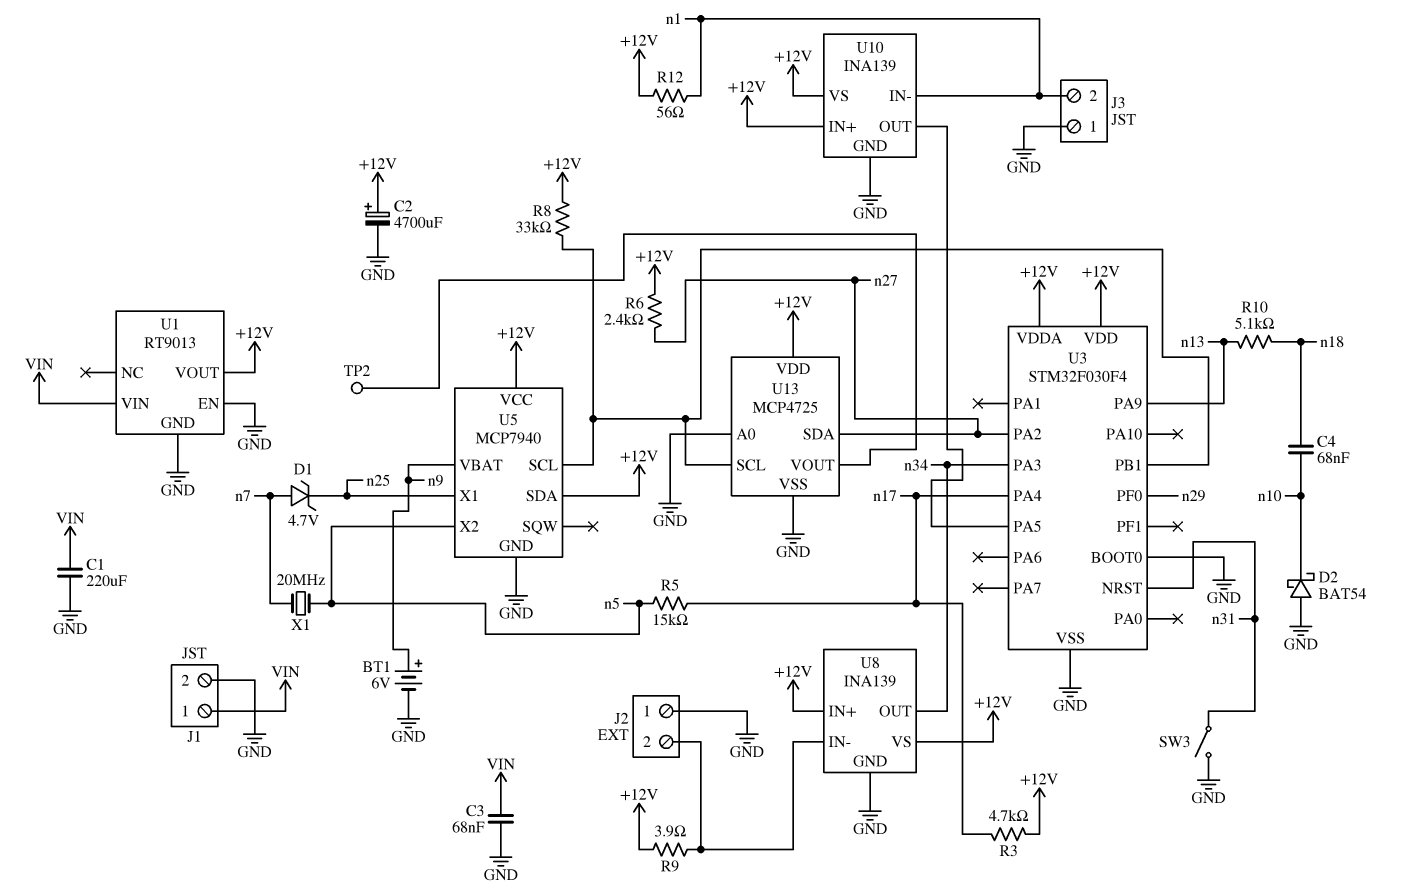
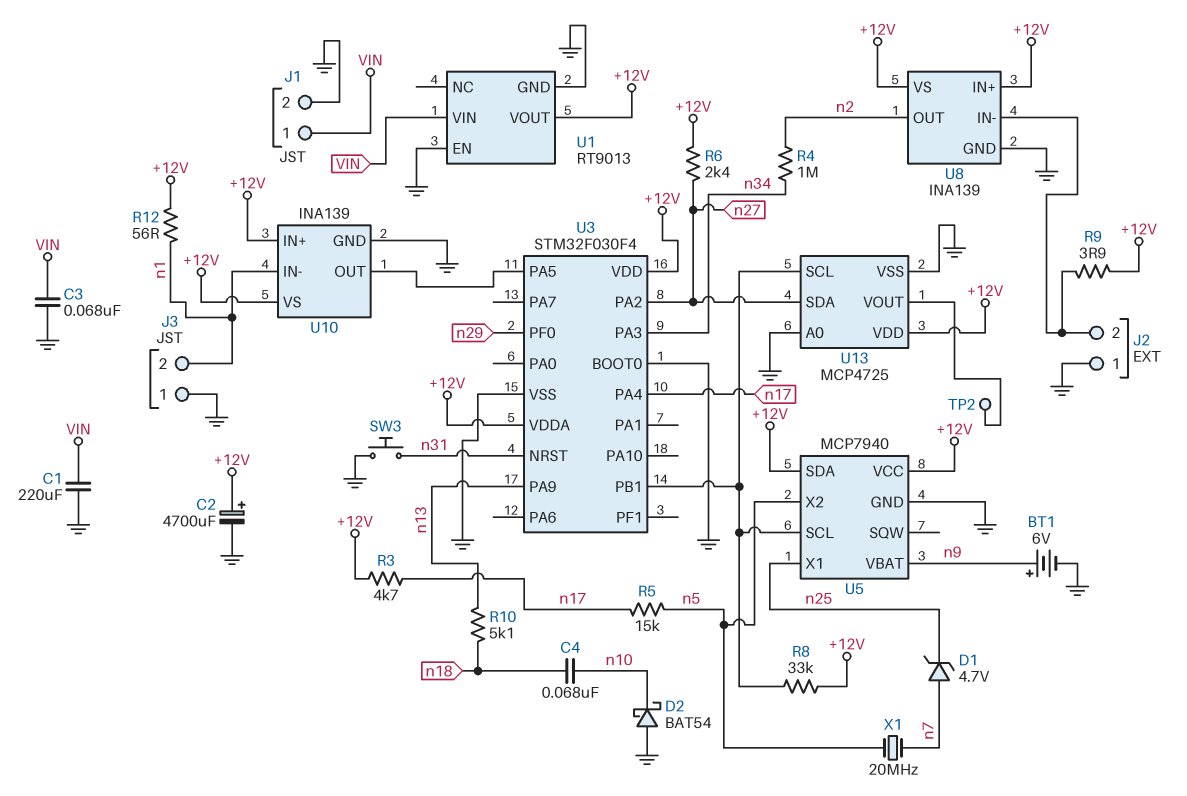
R4: none -> 1M (n2, n34)
SW3: switch (GND, n31) -> button (GND, n31)
U8 pin OUT: n34 -> n2

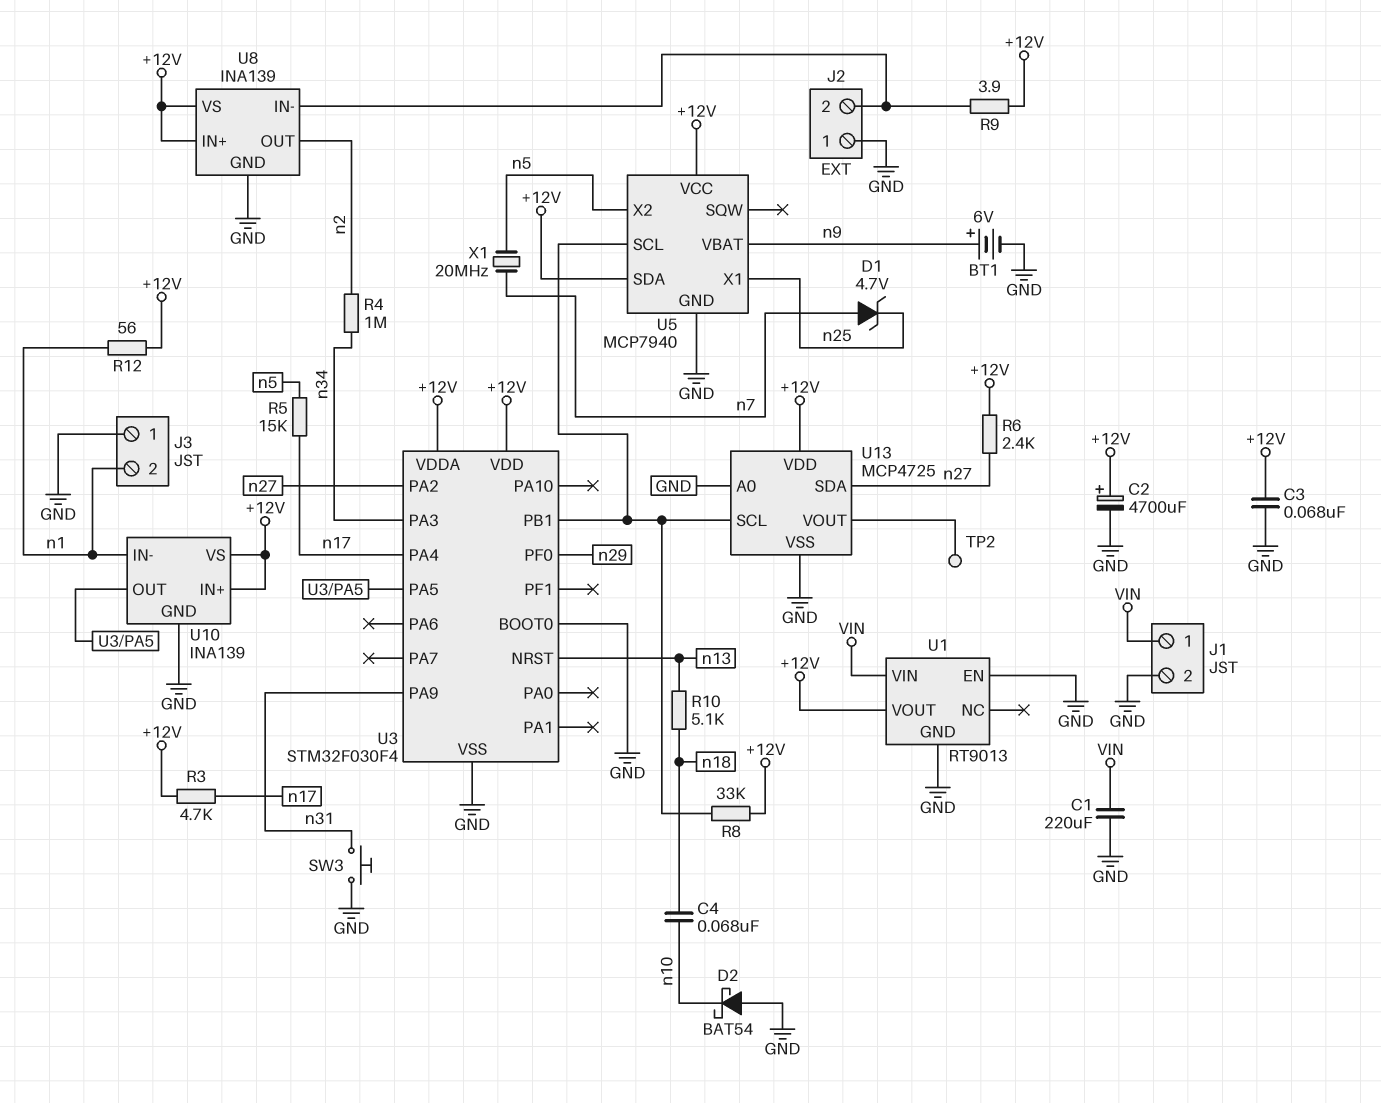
C3: 68nF (GND, VIN) -> 68nF (+12V, GND)
U3 pin NRST: n31 -> n13
U3 pin PA9: n13 -> n31

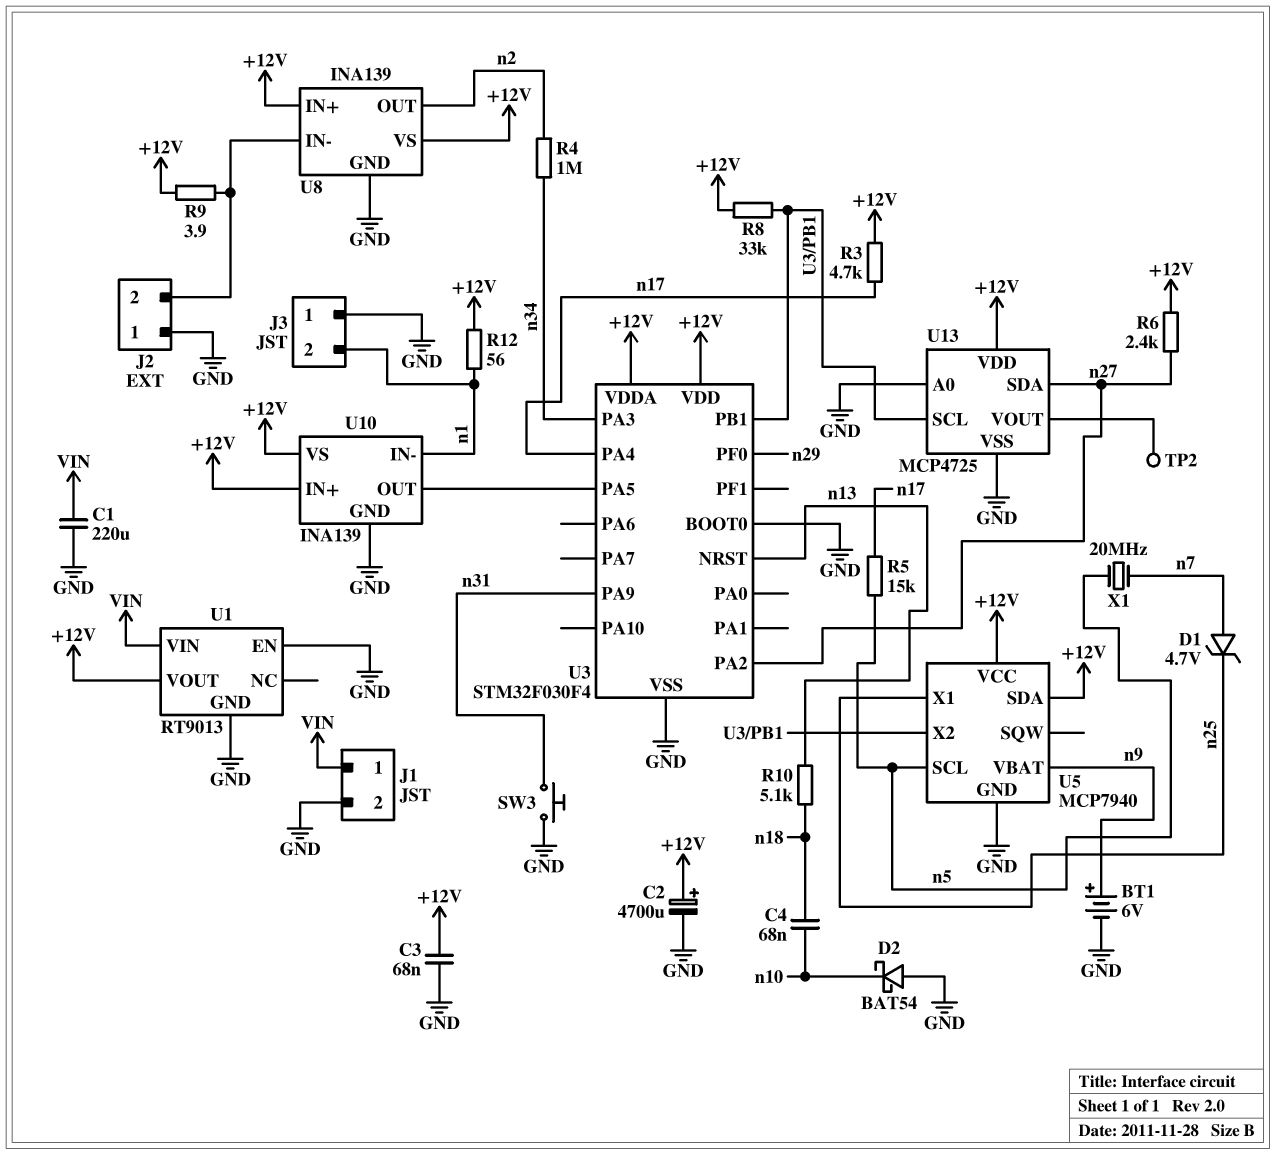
U5 pin SCL: U3/PB1 -> n5
U5 pin X2: n5 -> U3/PB1

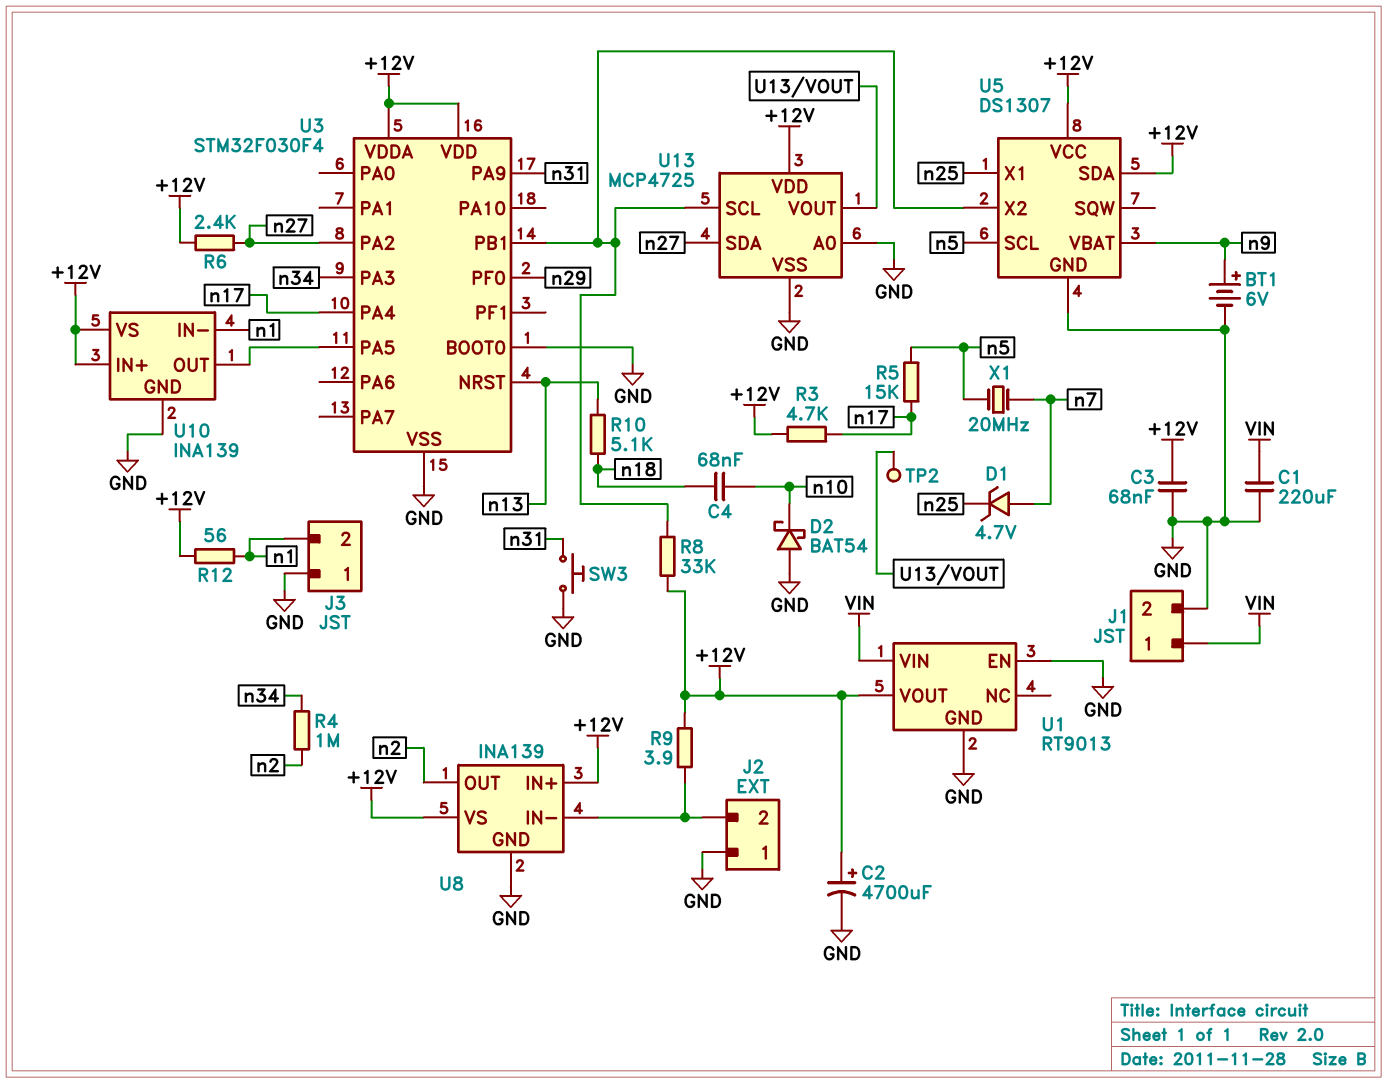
U5: MCP7940 -> DS1307

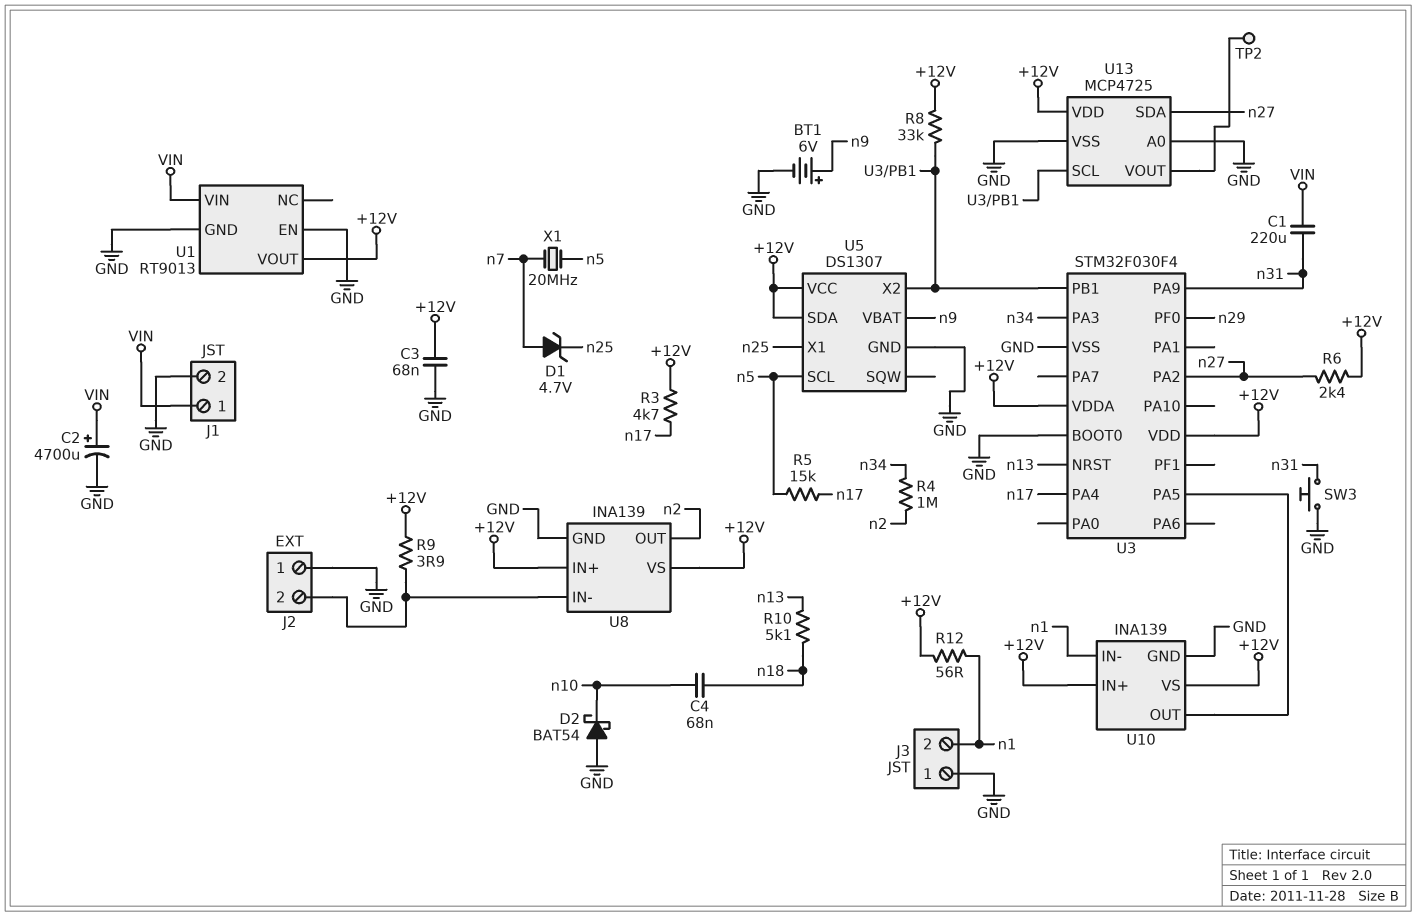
C1: 220uF (GND, VIN) -> 220uF (VIN, n31)
C2: 4700uF (plus +12V, minus GND) -> 4700uF (plus VIN, minus GND)

